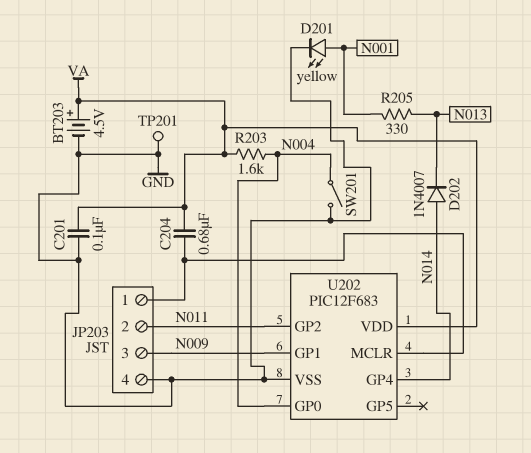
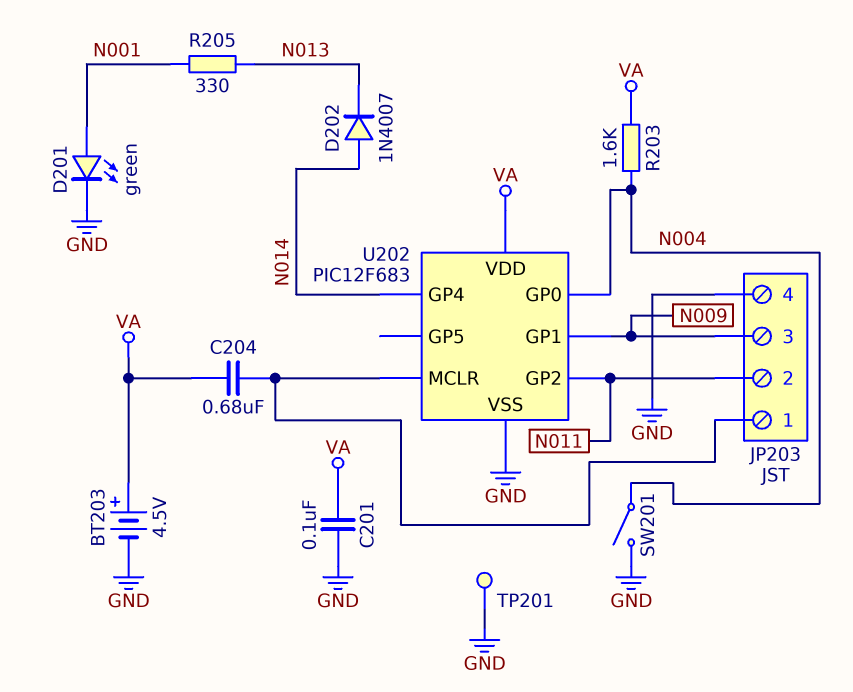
D201: LED yellow (A N001, K GND) -> LED green (A N001, K GND)

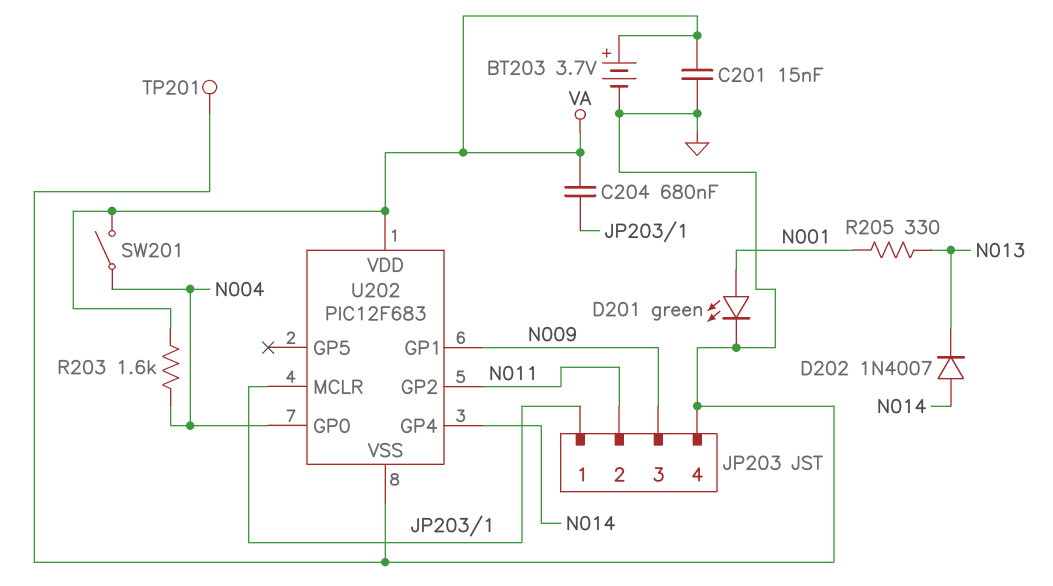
BT203: 4.5V (plus VA, minus GND) -> 3.7V (plus VA, minus GND)
C201: 100nF (GND, VA) -> 15nF (GND, VA)
SW201: switch (GND, N004) -> switch (N004, VA)

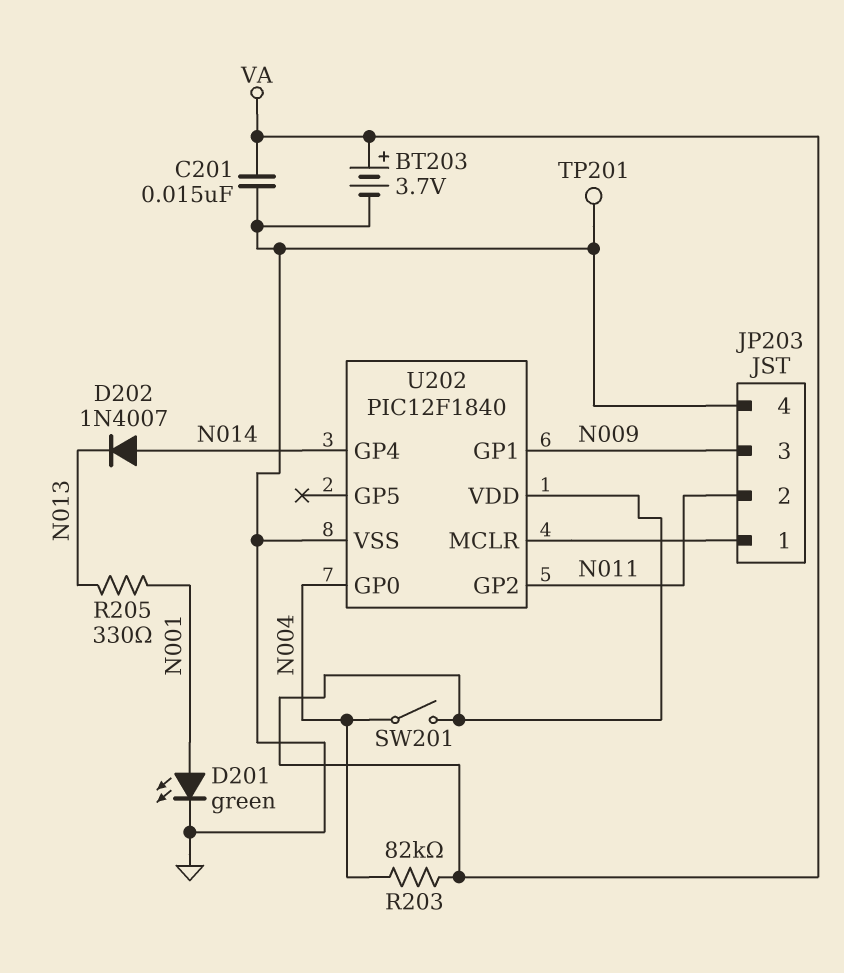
C204: 680nF (JP203/1, VA) -> none
R203: 1.6k (N004, VA) -> 82k (N004, VA)
U202: PIC12F683 -> PIC12F1840

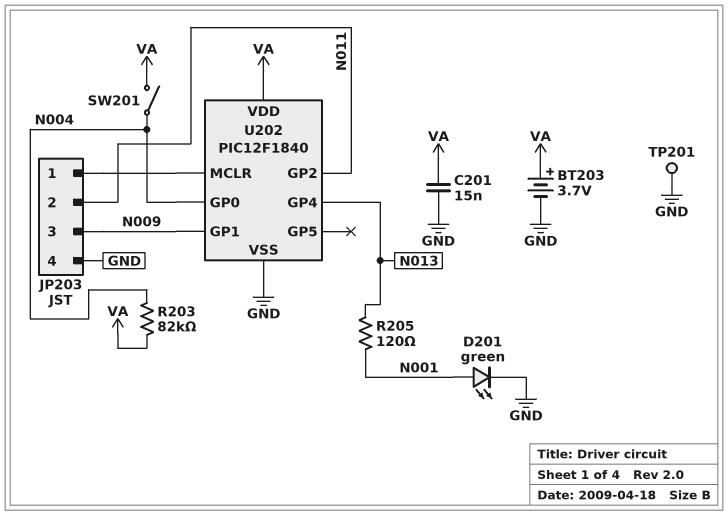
D202: diode 1N4007 (A N014, K N013) -> none
R205: 330 (N001, N013) -> 120 (N001, N013)
U202 pin GP4: N014 -> N013

